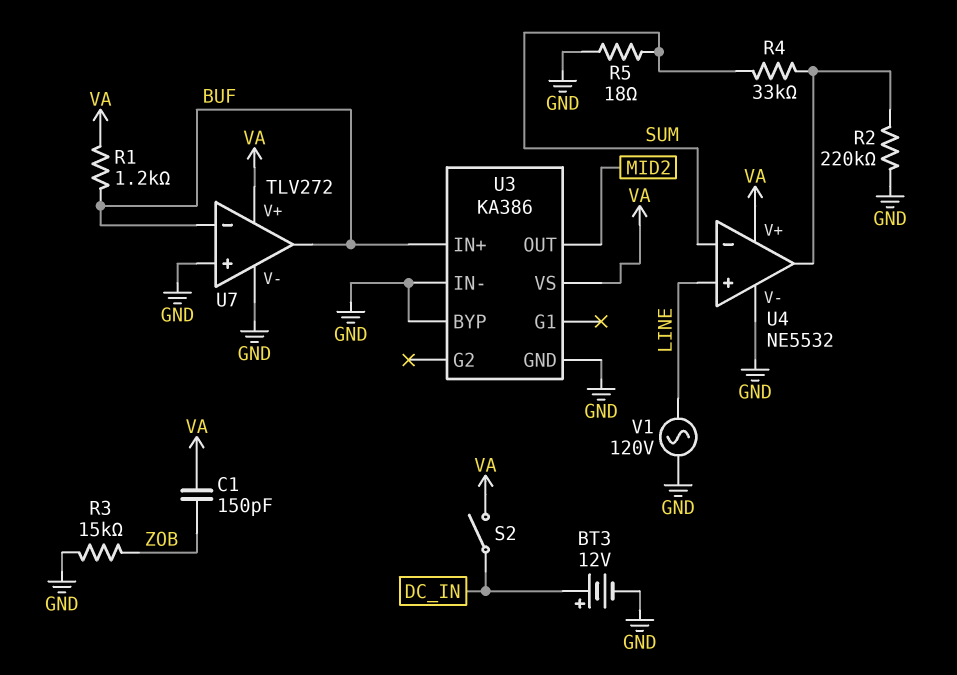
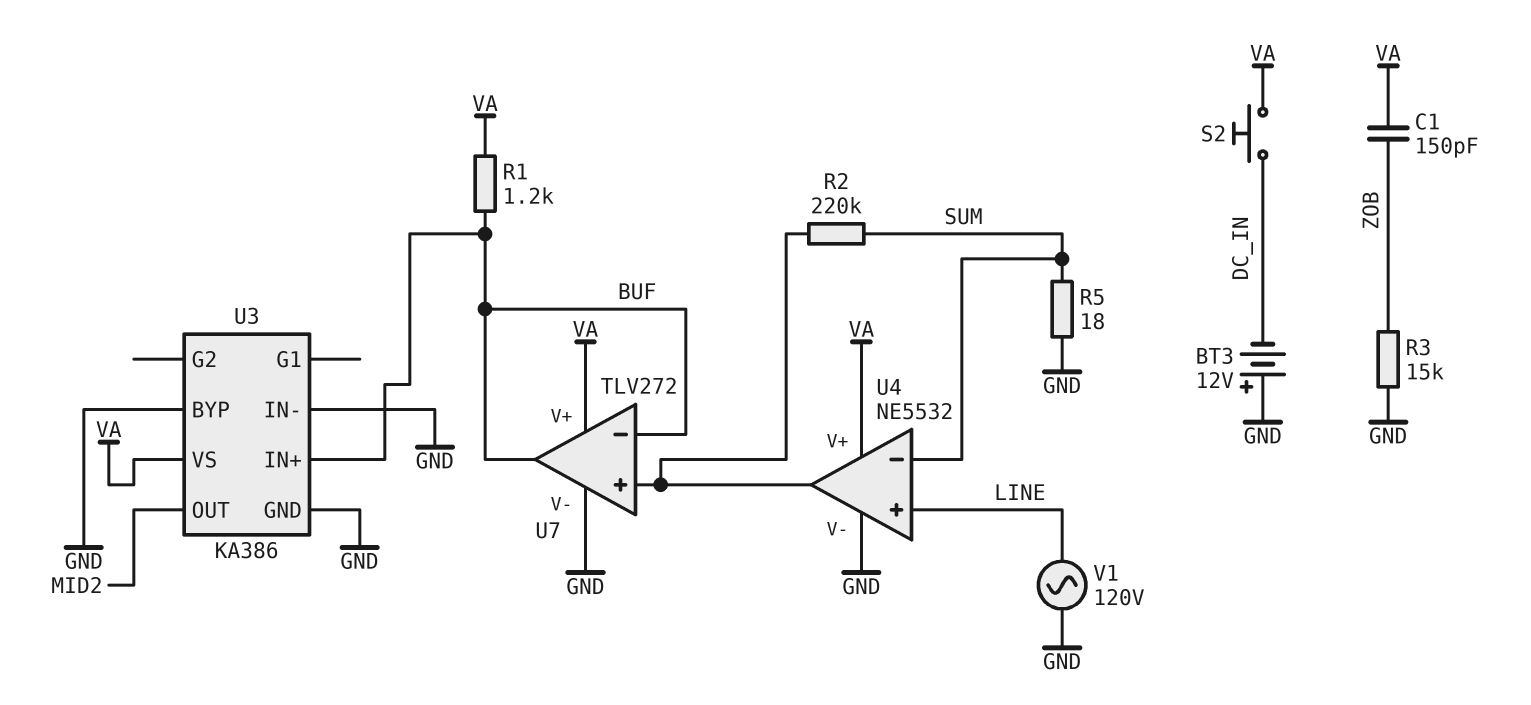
BT3: 12V (plus DC_IN, minus GND) -> 12V (plus GND, minus DC_IN)
R2: 220k (GND, U4/out) -> 220k (SUM, U4/out)
R4: 33k (SUM, U4/out) -> none
S2: switch (DC_IN, VA) -> button (DC_IN, VA)
U7 pin in+: GND -> U4/out

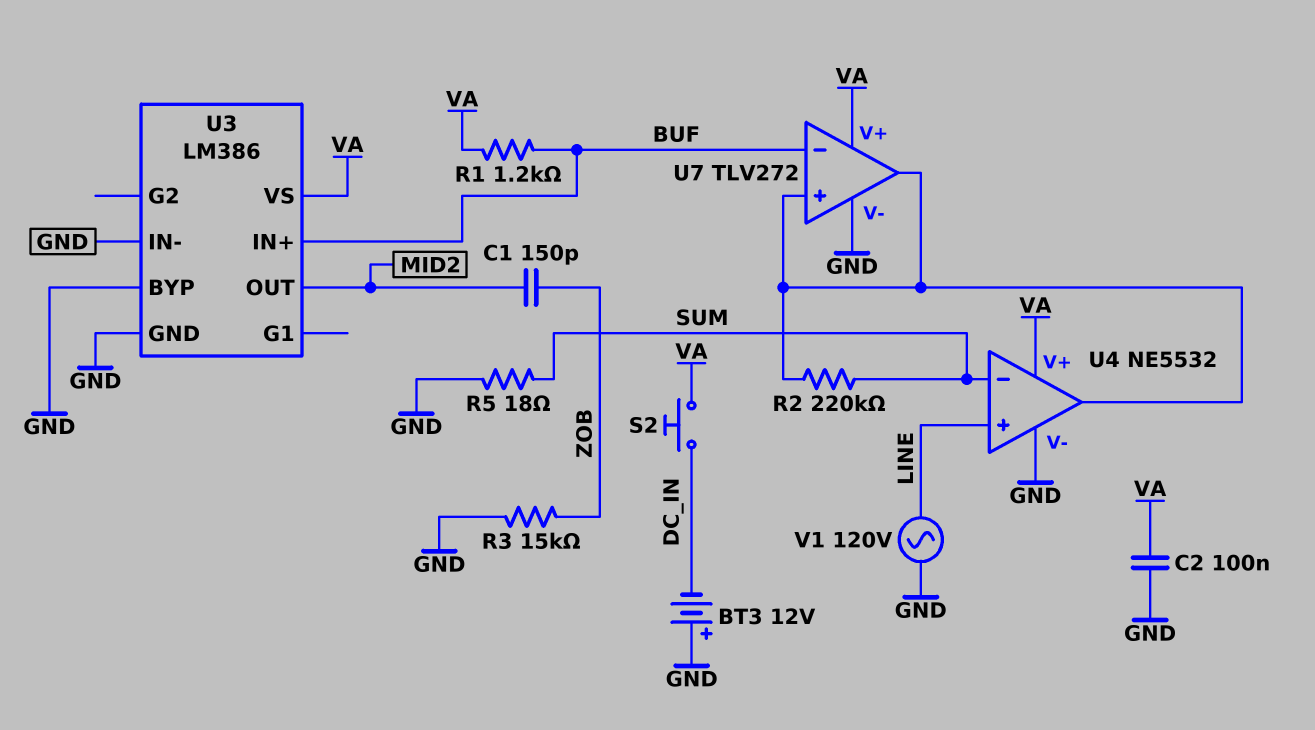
C1: 150pF (VA, ZOB) -> 150pF (MID2, ZOB)
C2: none -> 100nF (GND, VA)
U3: KA386 -> LM386
U7 pin out: BUF -> U4/out

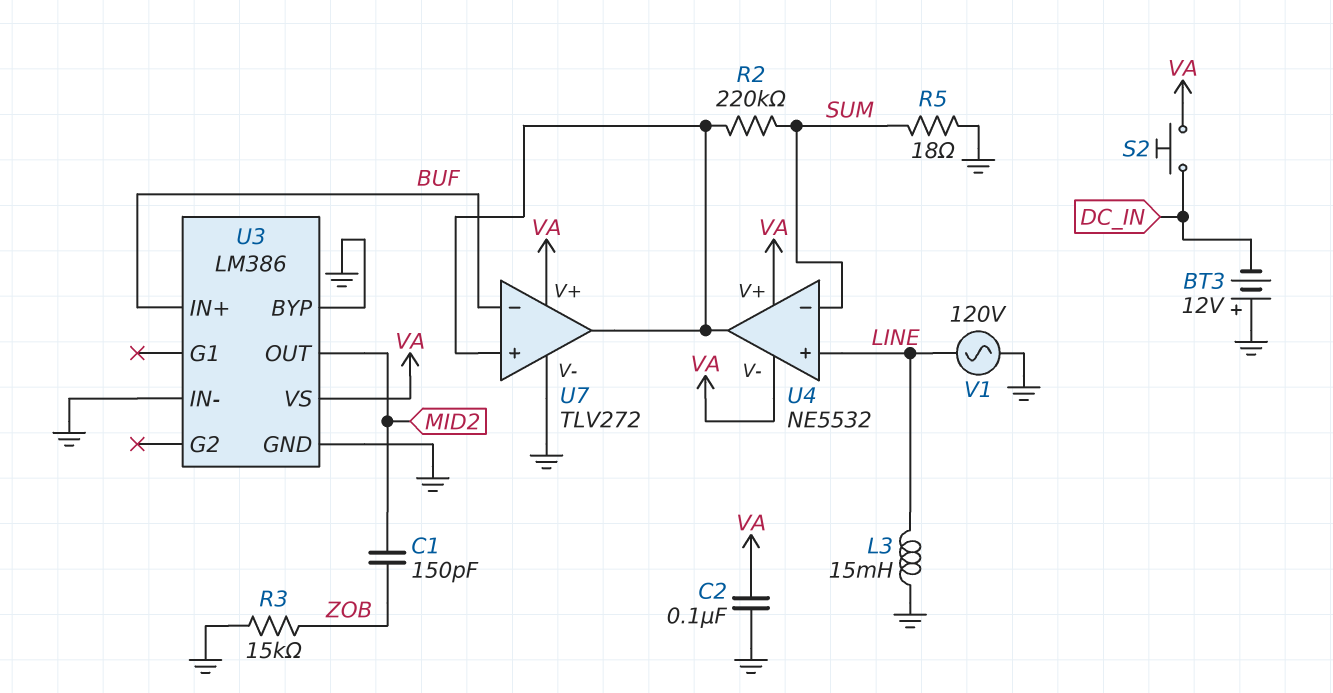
L3: none -> 15mH (GND, LINE)
R1: 1.2k (BUF, VA) -> none
U4 pin V-: GND -> VA

